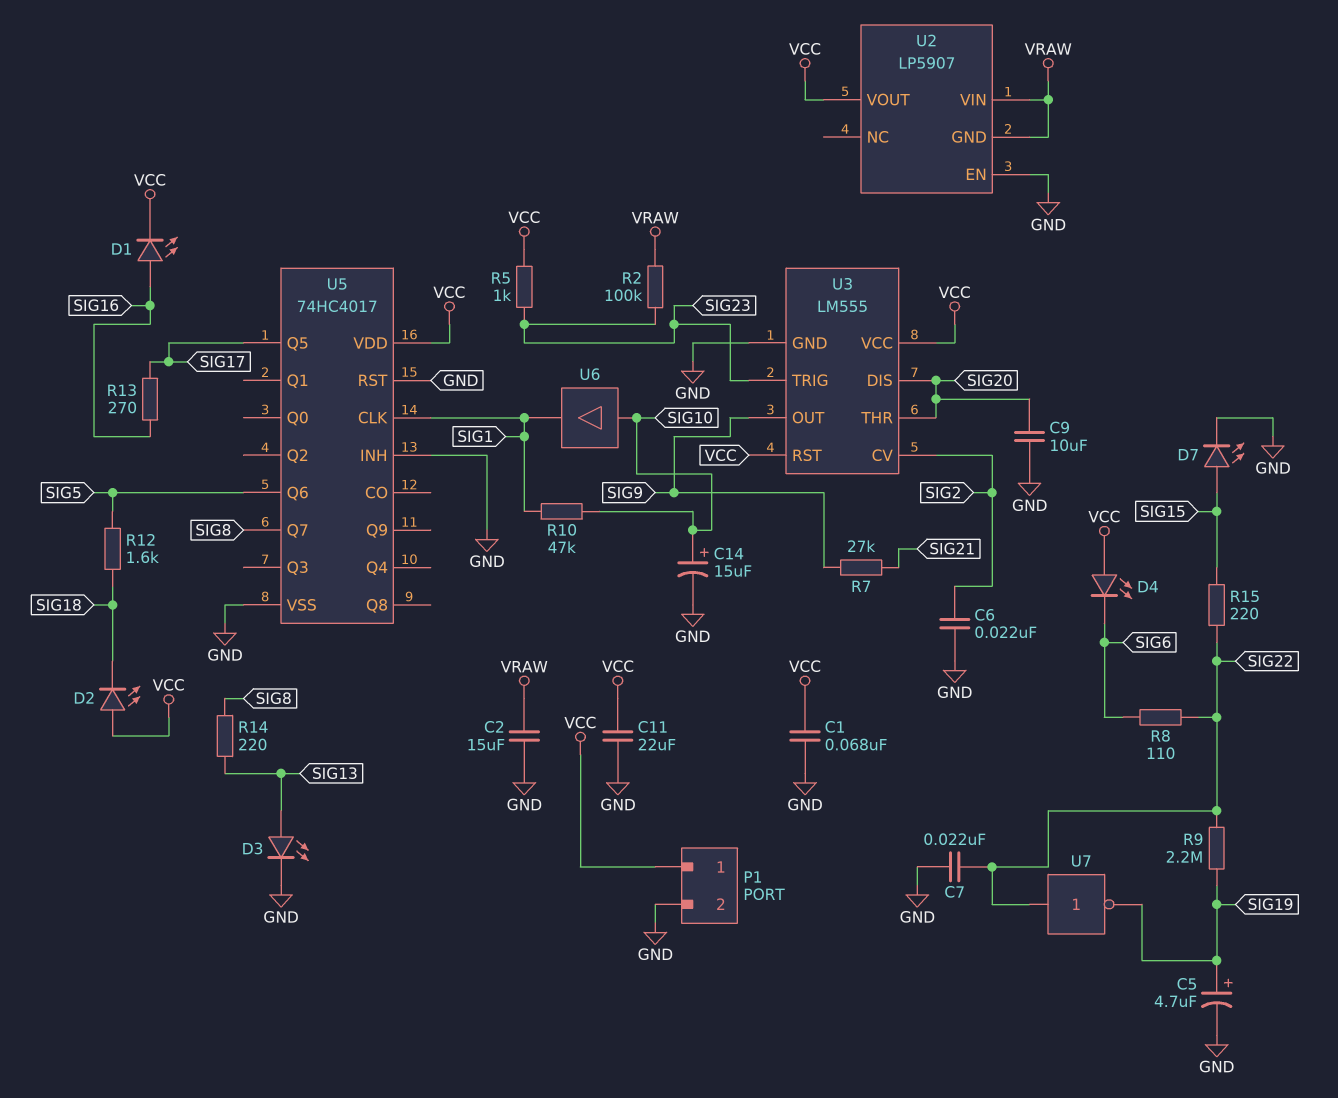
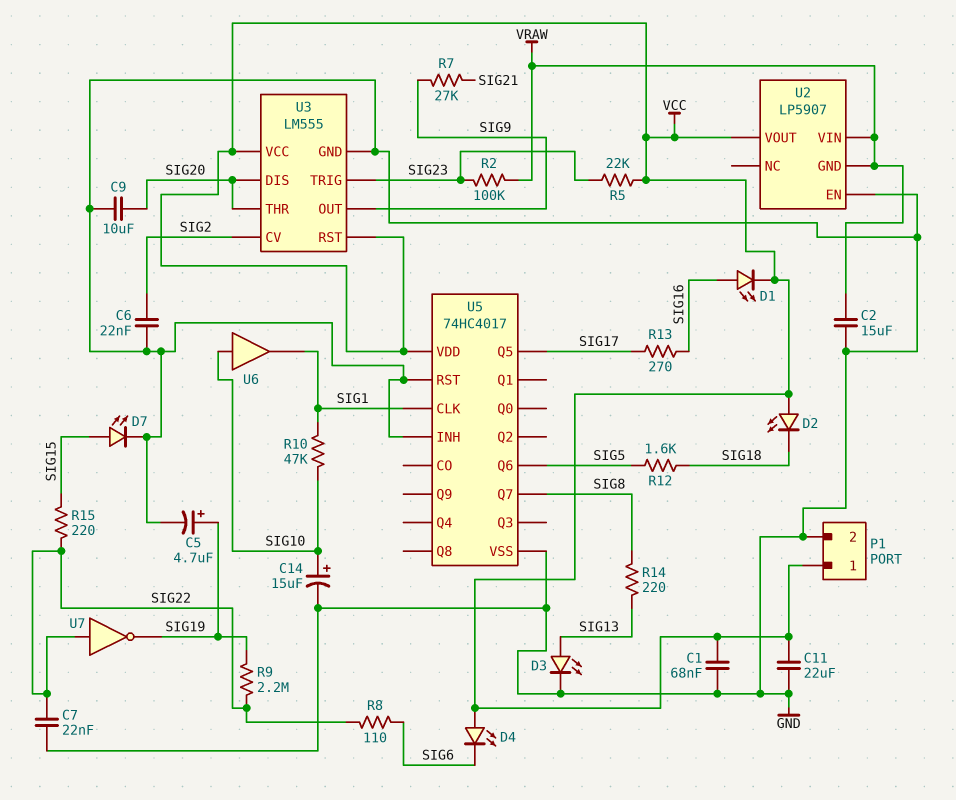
R5: 1k (SIG23, VCC) -> 22k (SIG23, VCC)

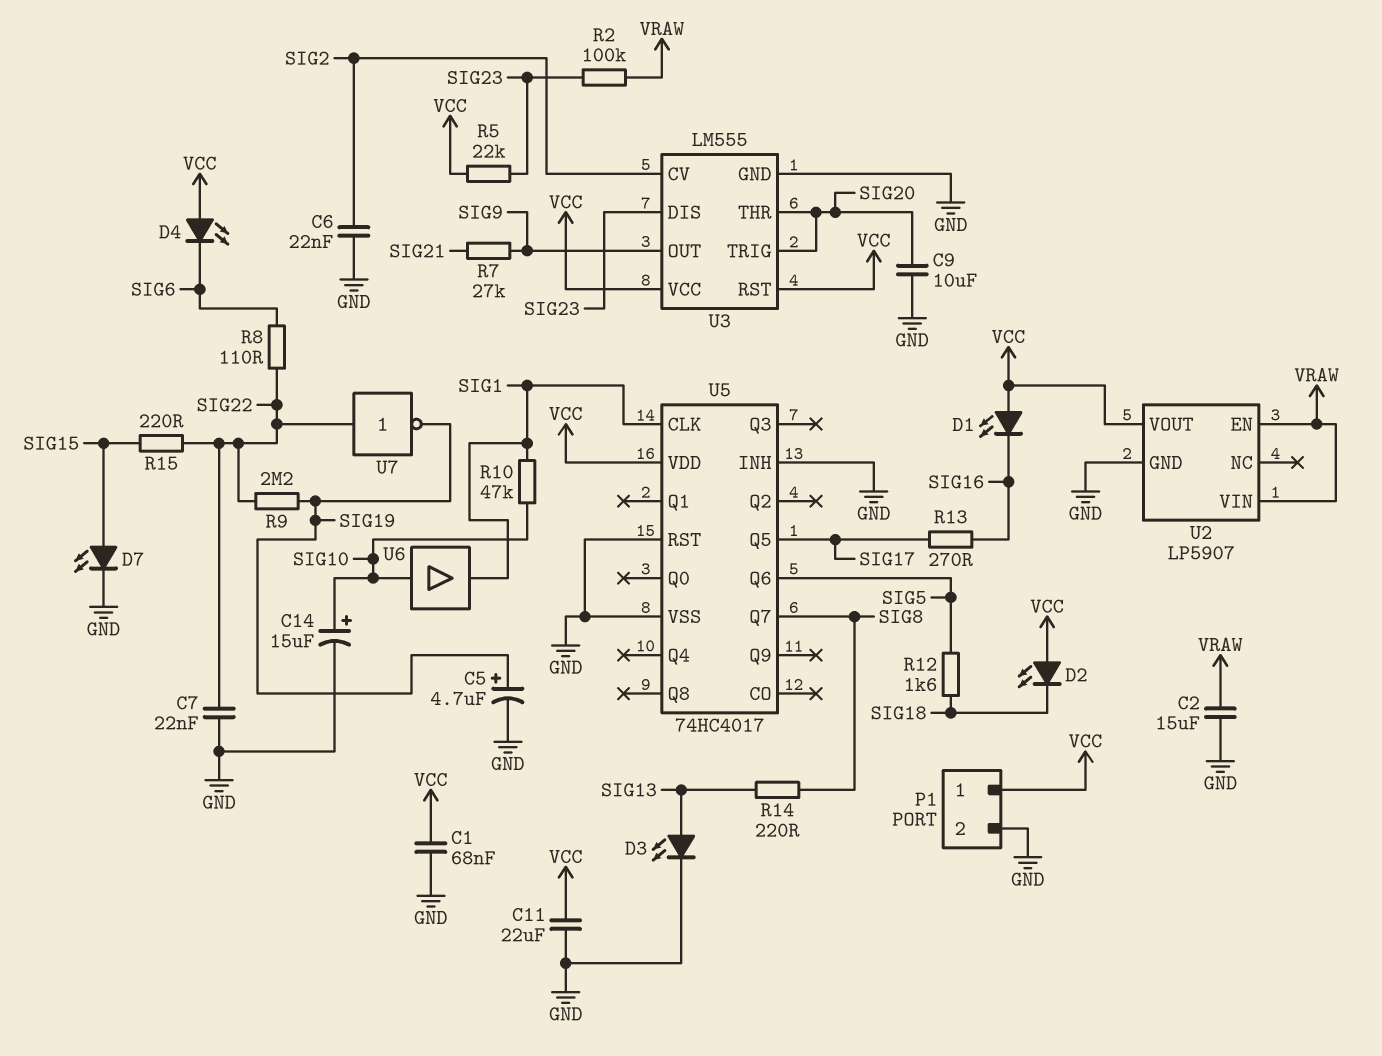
D1: LED (A SIG16, K VCC) -> LED (A VCC, K SIG16)
U2 pin EN: GND -> VRAW
U2 pin GND: VRAW -> GND
U3 pin DIS: SIG20 -> SIG23
U3 pin TRIG: SIG23 -> SIG20

